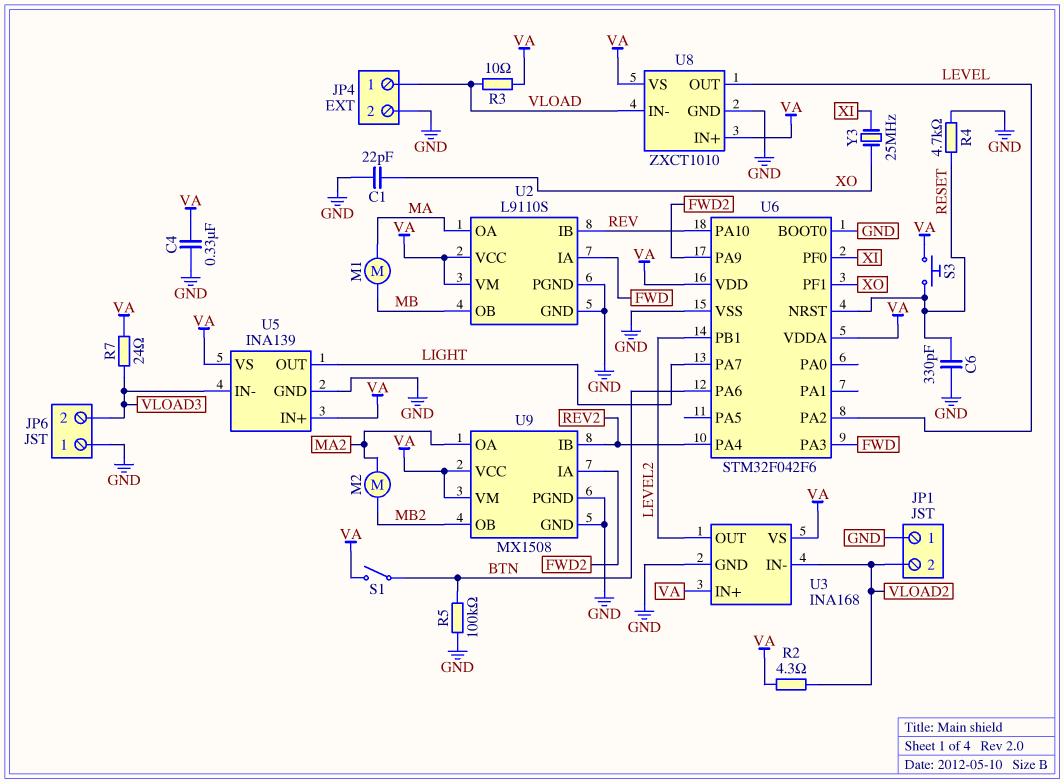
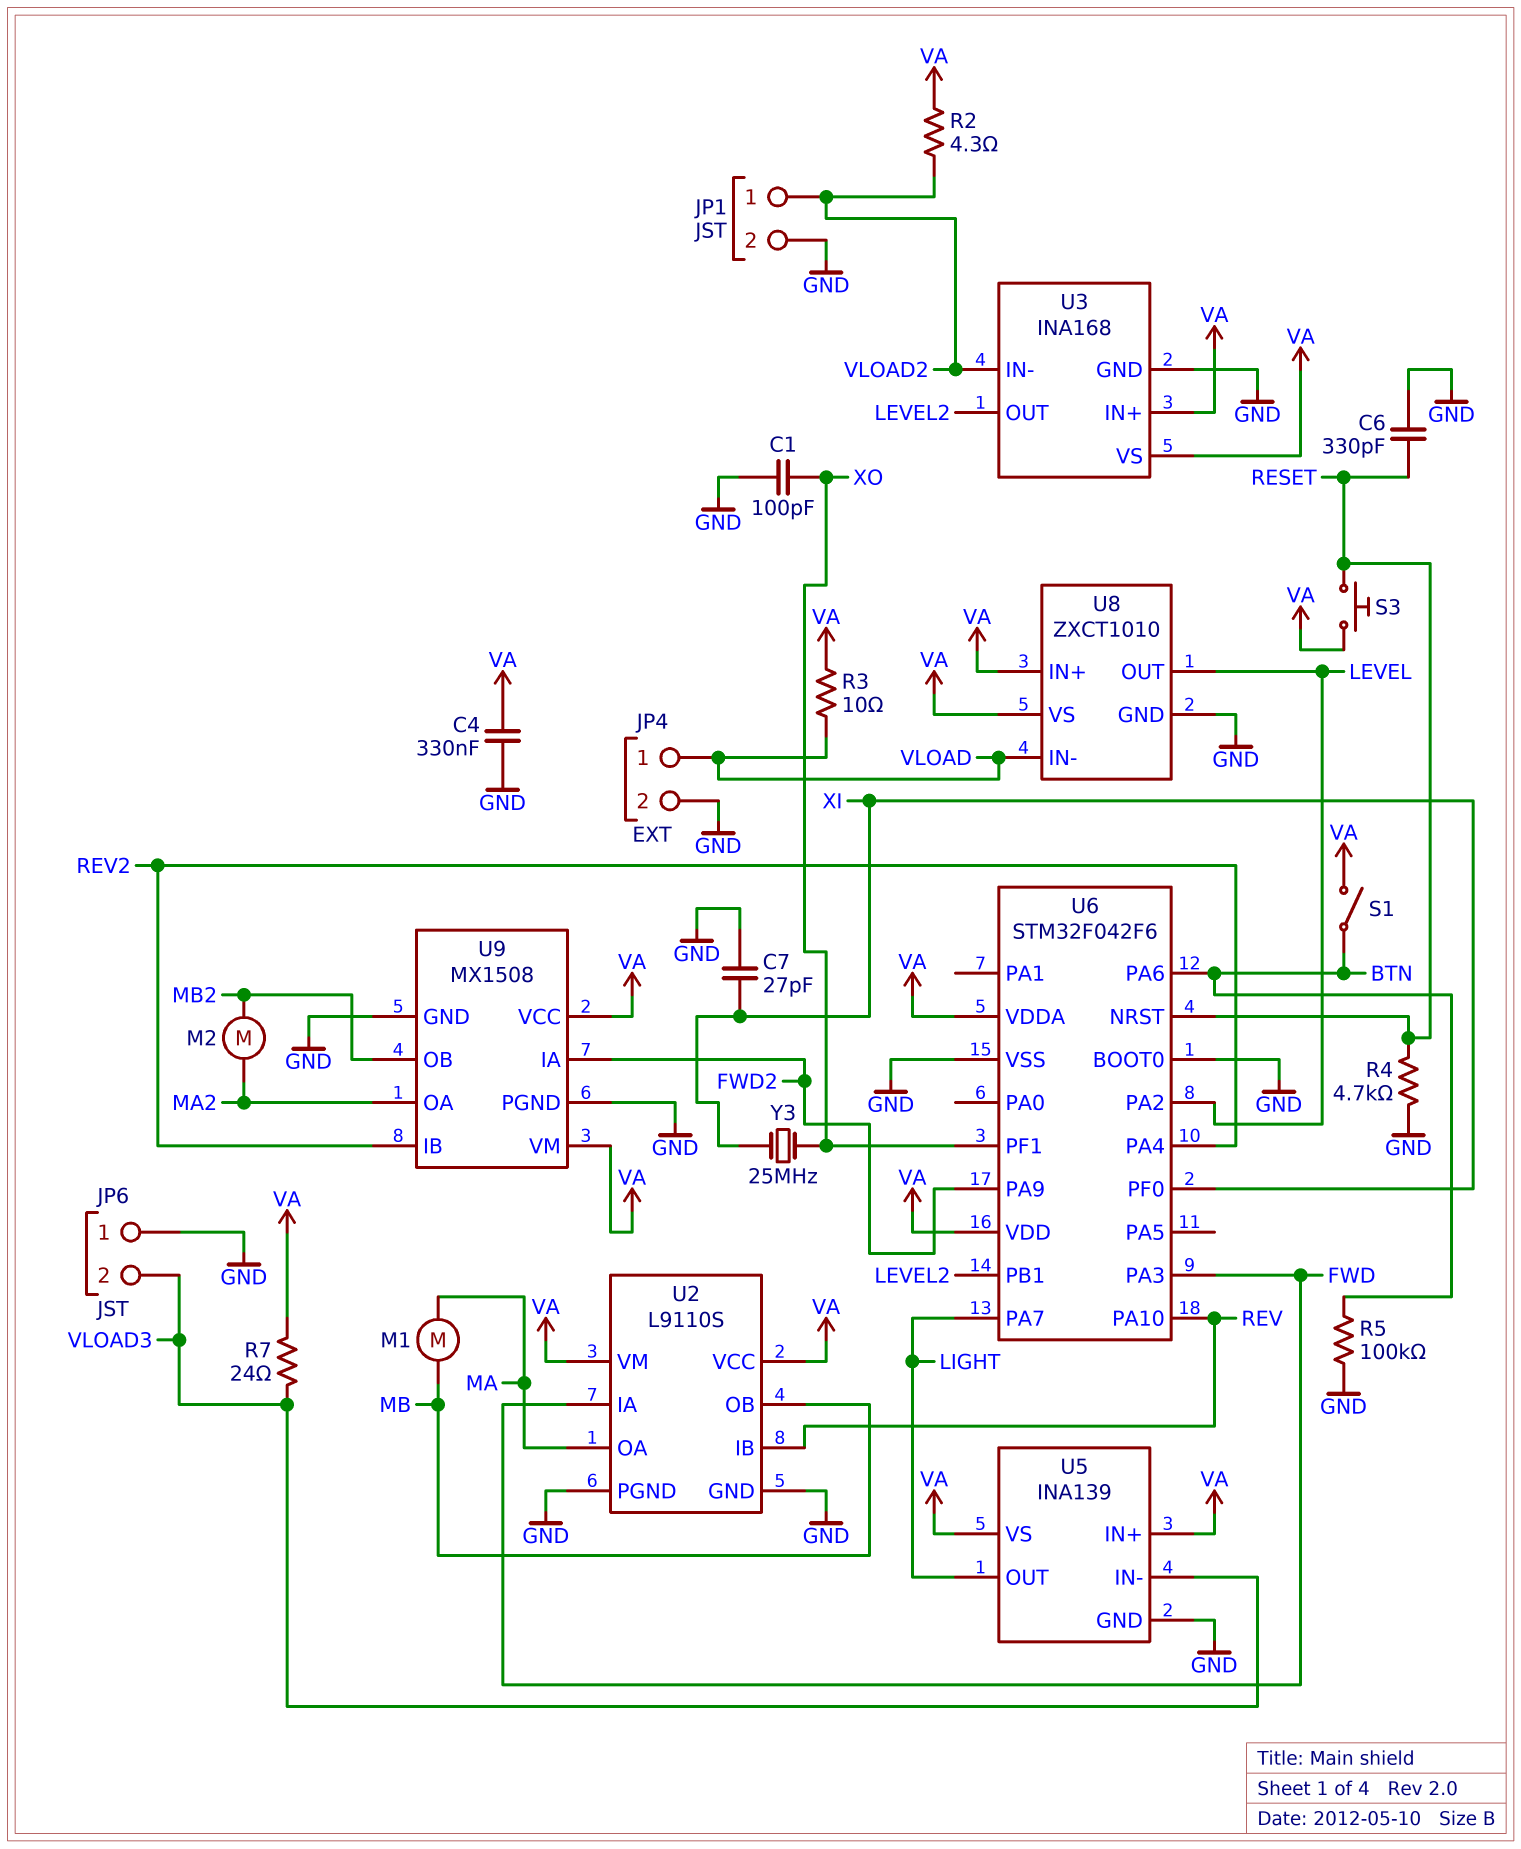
C1: 22pF (GND, XO) -> 100pF (GND, XO)
C7: none -> 27pF (GND, XI)
JP1 pin 1: GND -> VLOAD2
JP1 pin 2: VLOAD2 -> GND

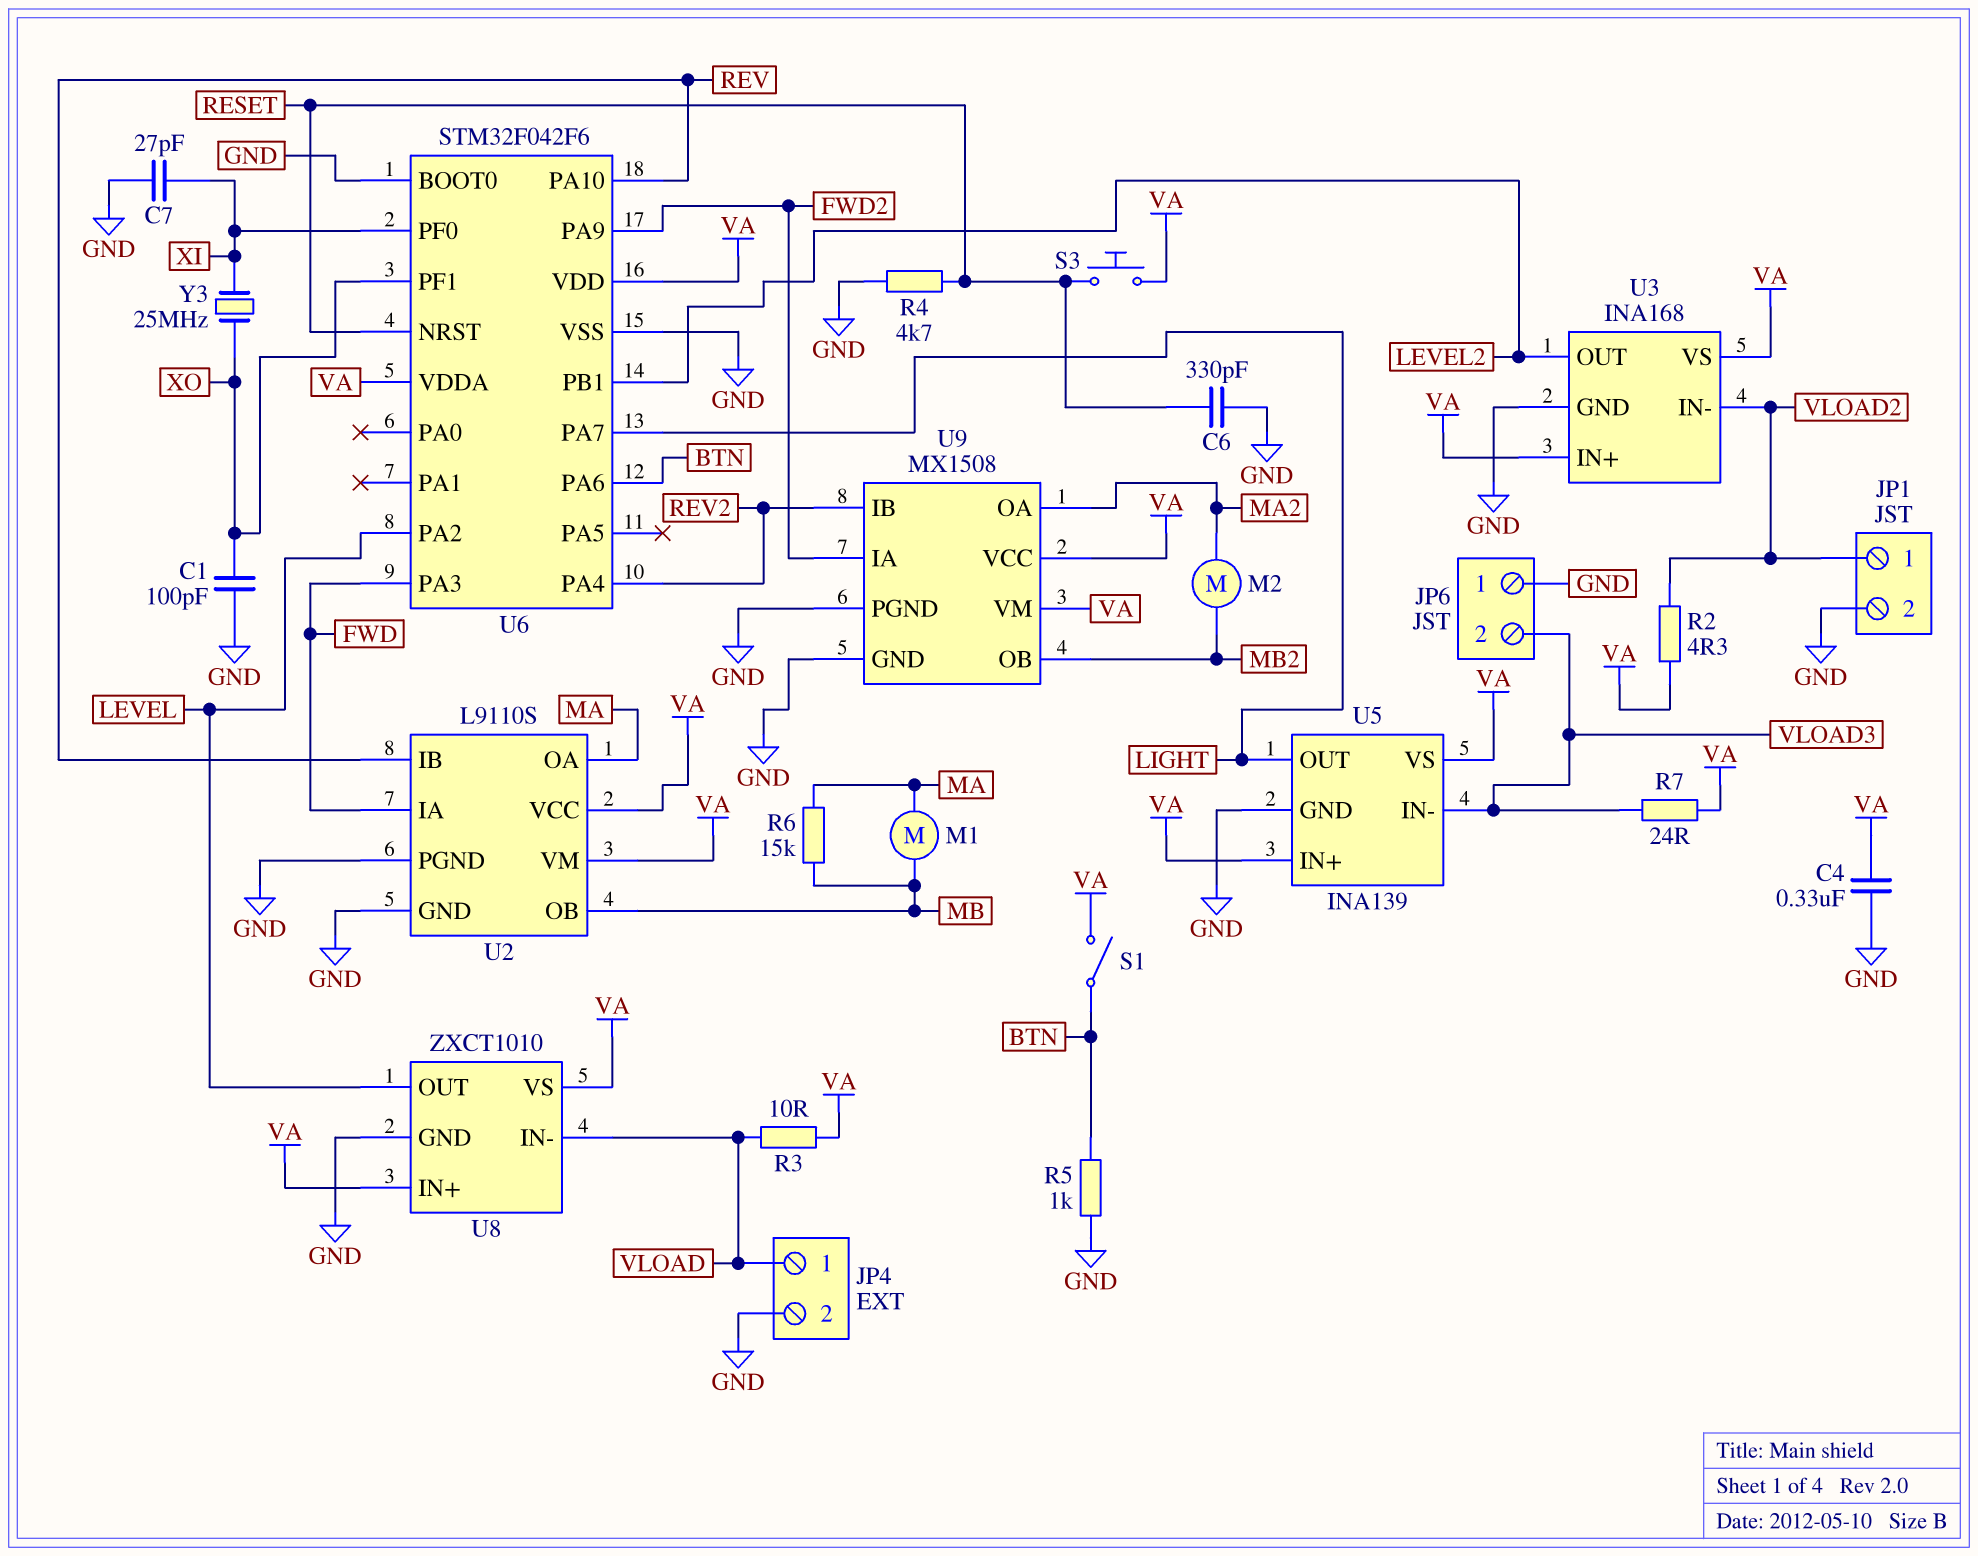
R5: 100k (BTN, GND) -> 1k (BTN, GND)
R6: none -> 15k (MA, MB)

